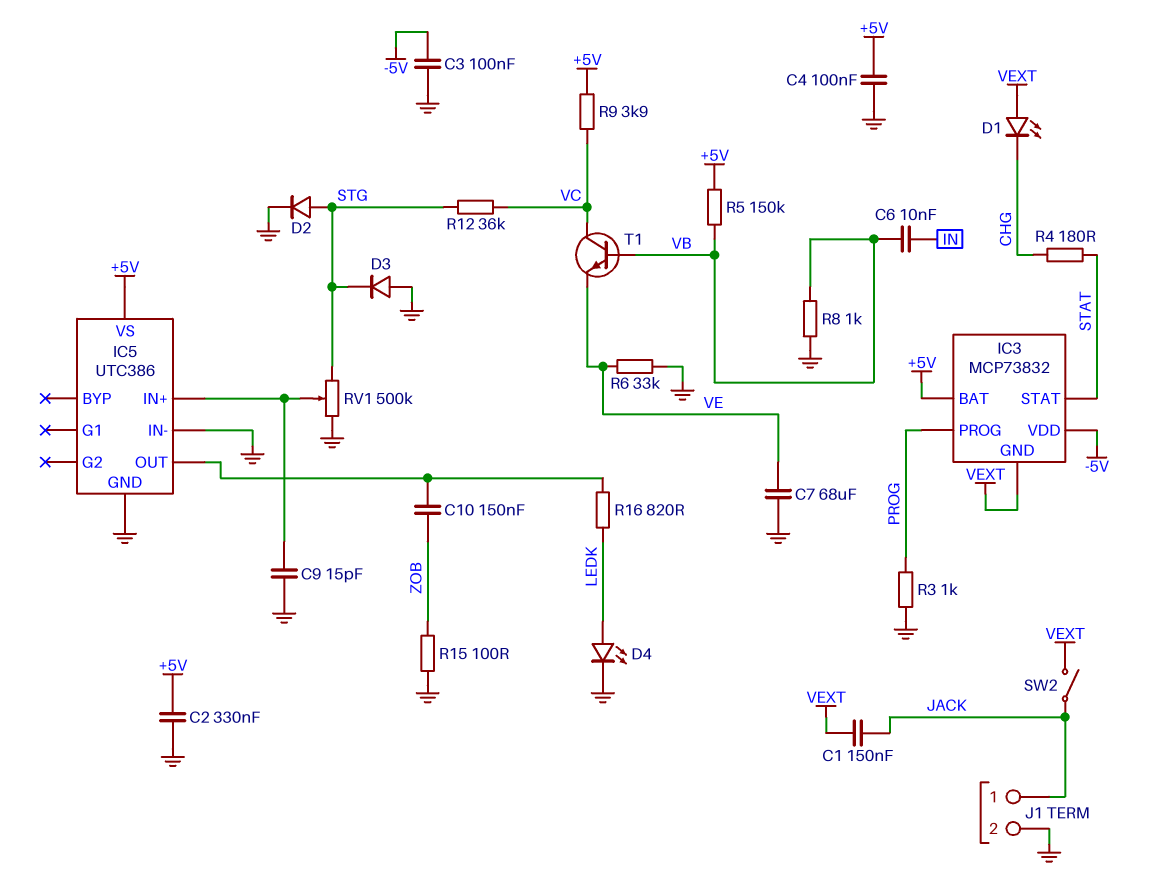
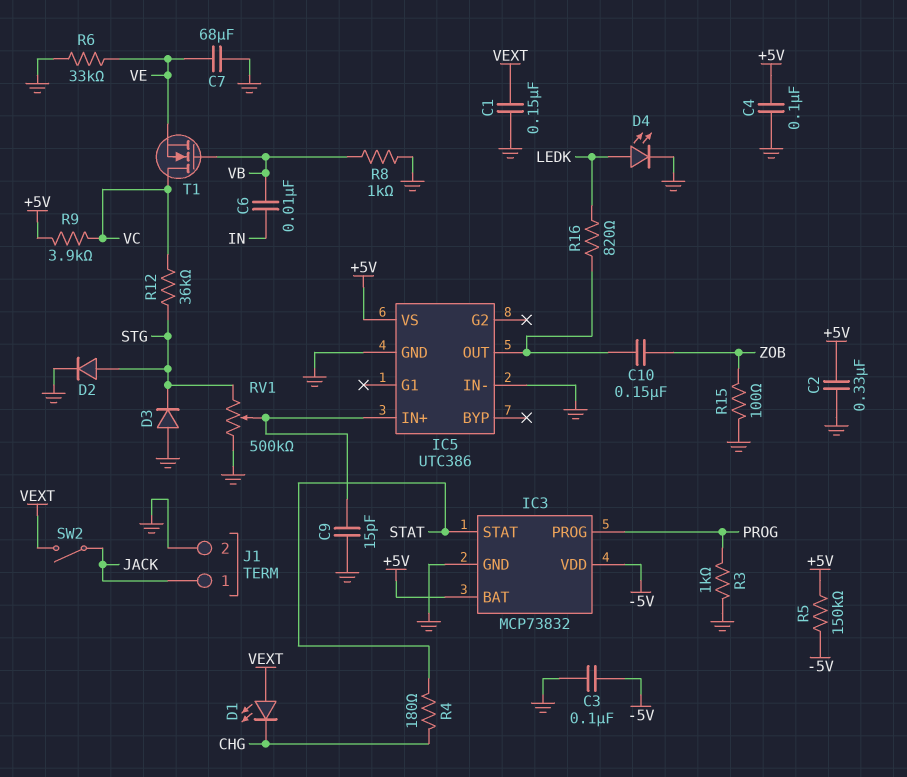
C1: 150nF (JACK, VEXT) -> 150nF (GND, VEXT)
IC3 pin GND: VEXT -> GND
R5: 150k (+5V, VB) -> 150k (+5V, -5V)
T1: NPN (B VB, C VC, E VE) -> NMOS (G VB, D VC, S VE)

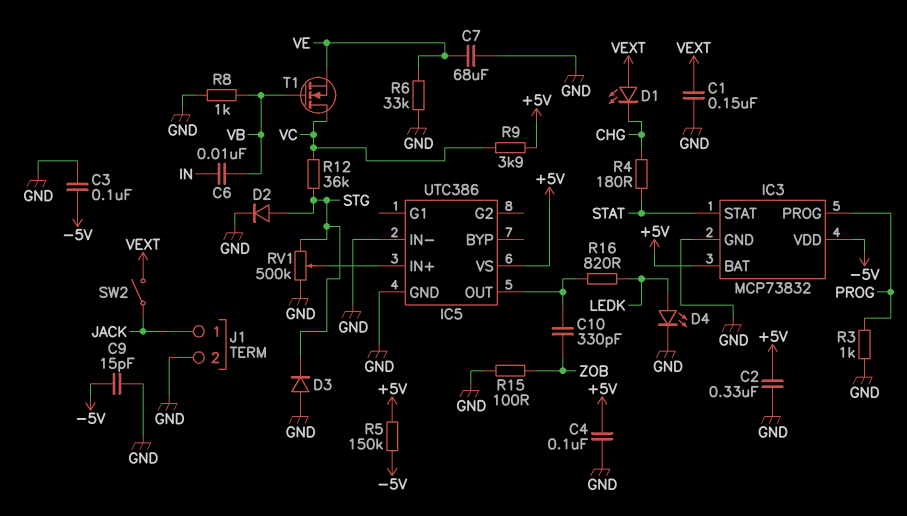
C9: 15pF (GND, IC5/IN+) -> 15pF (-5V, GND)
C10: 150nF (IC5/OUT, ZOB) -> 330pF (IC5/OUT, ZOB)

